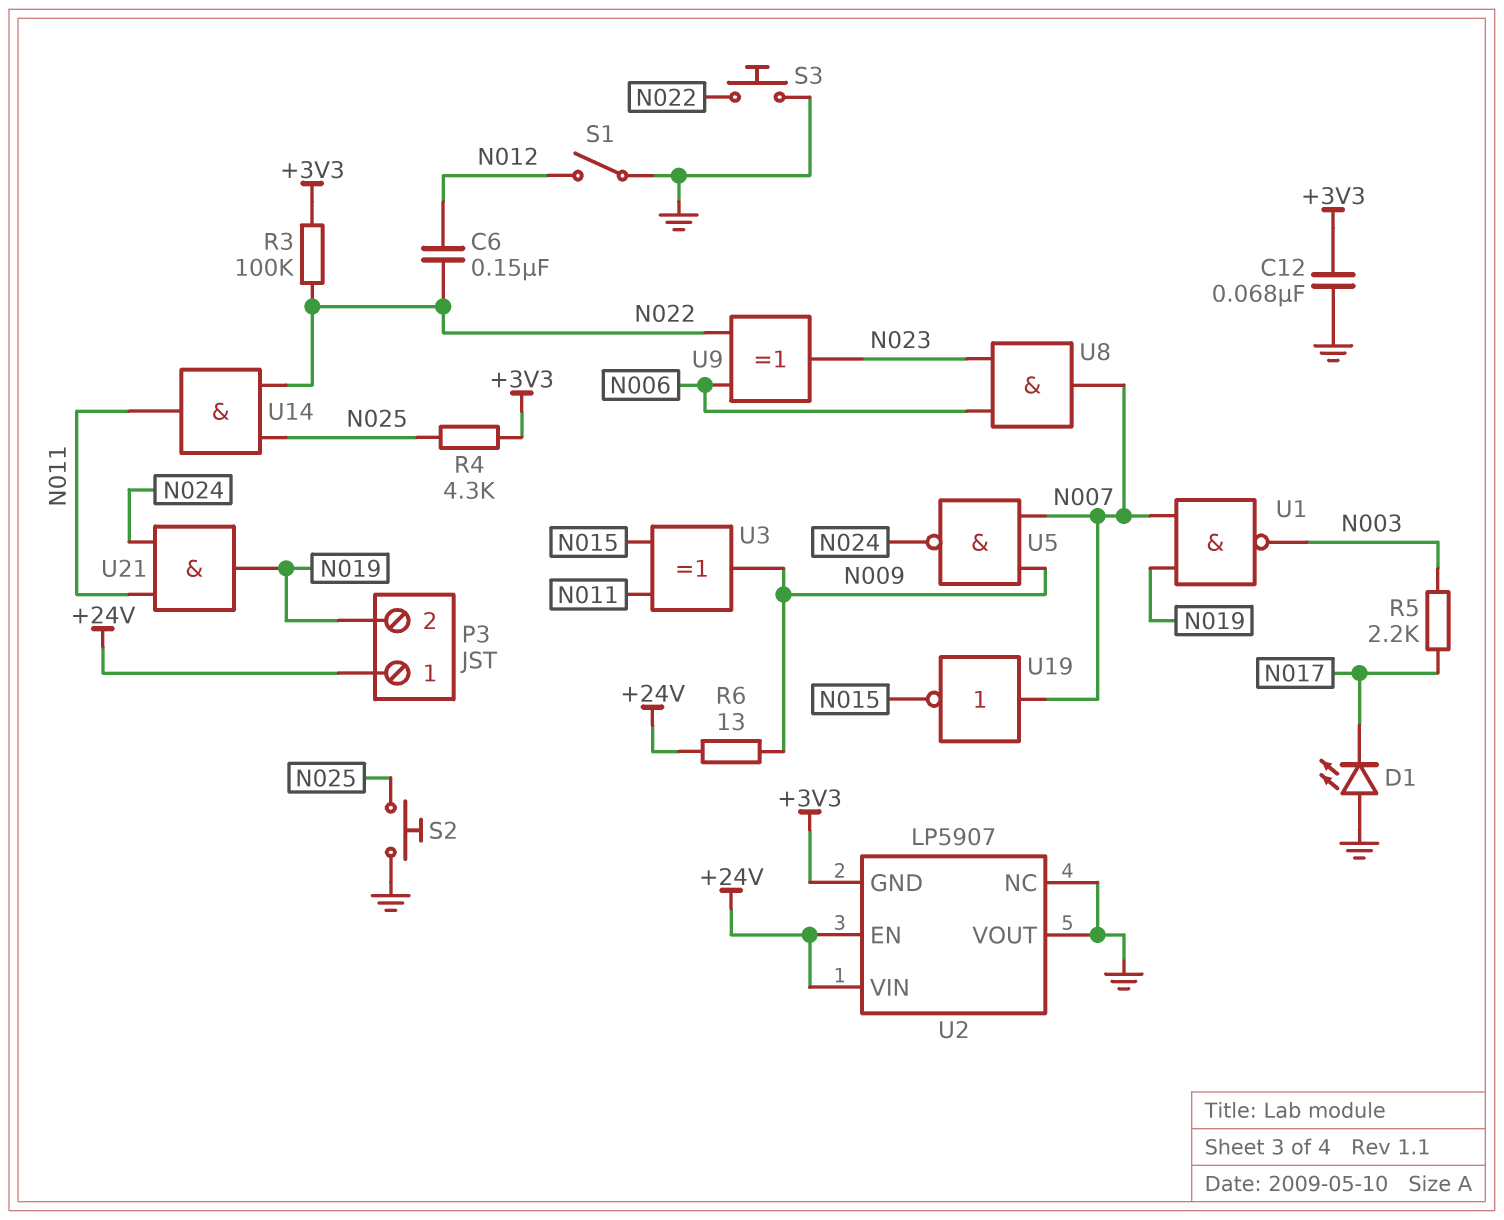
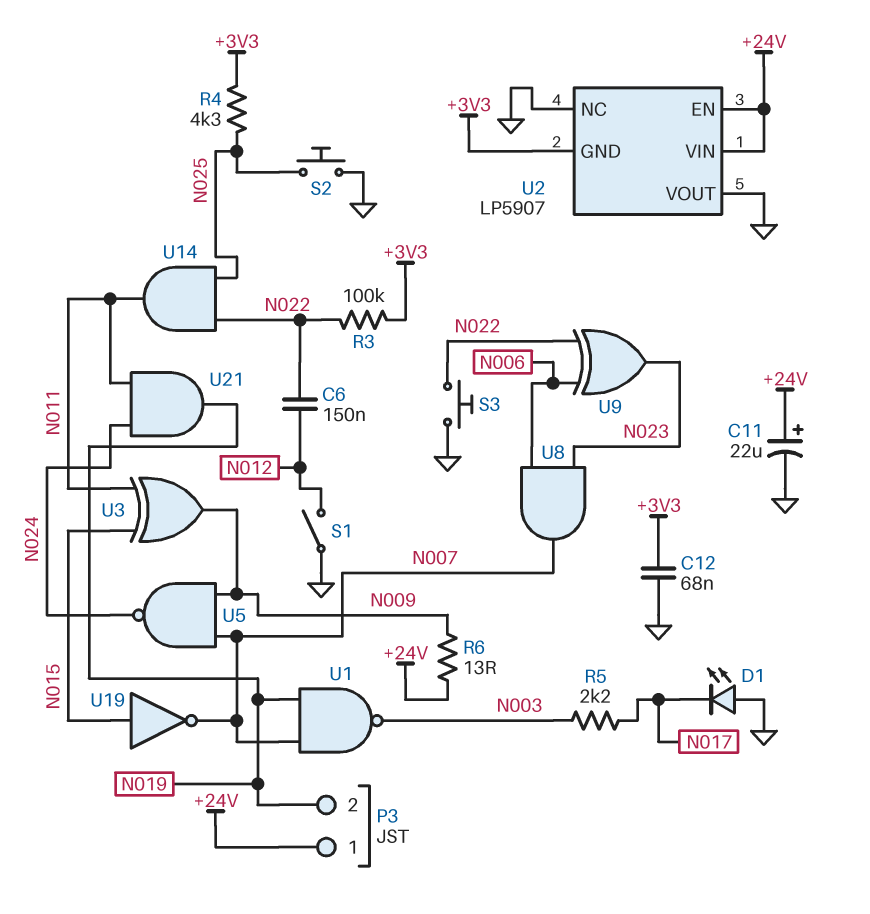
C11: none -> 22uF (plus +24V, minus GND)
U19: NOT (in N007, out N015) -> NOT (in N015, out N007)

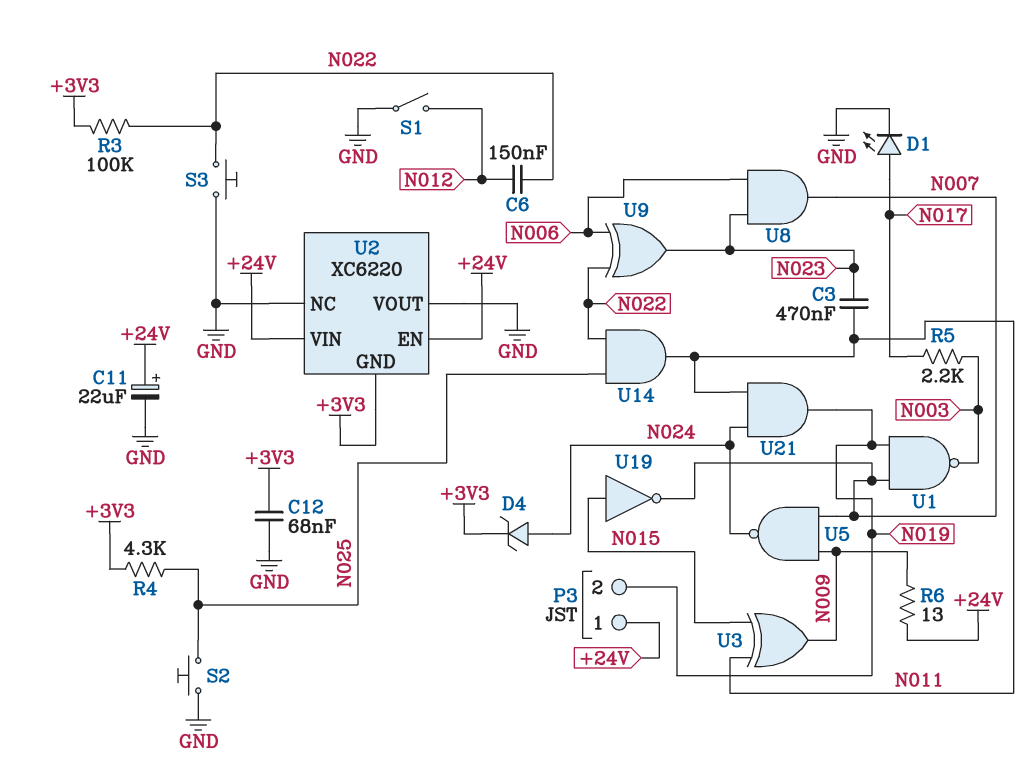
C3: none -> 470nF (N011, N023)
D1: LED (A GND, K N017) -> LED (A N017, K GND)
D4: none -> zener (A N024, K +3V3)
U2: LP5907 -> XC6220

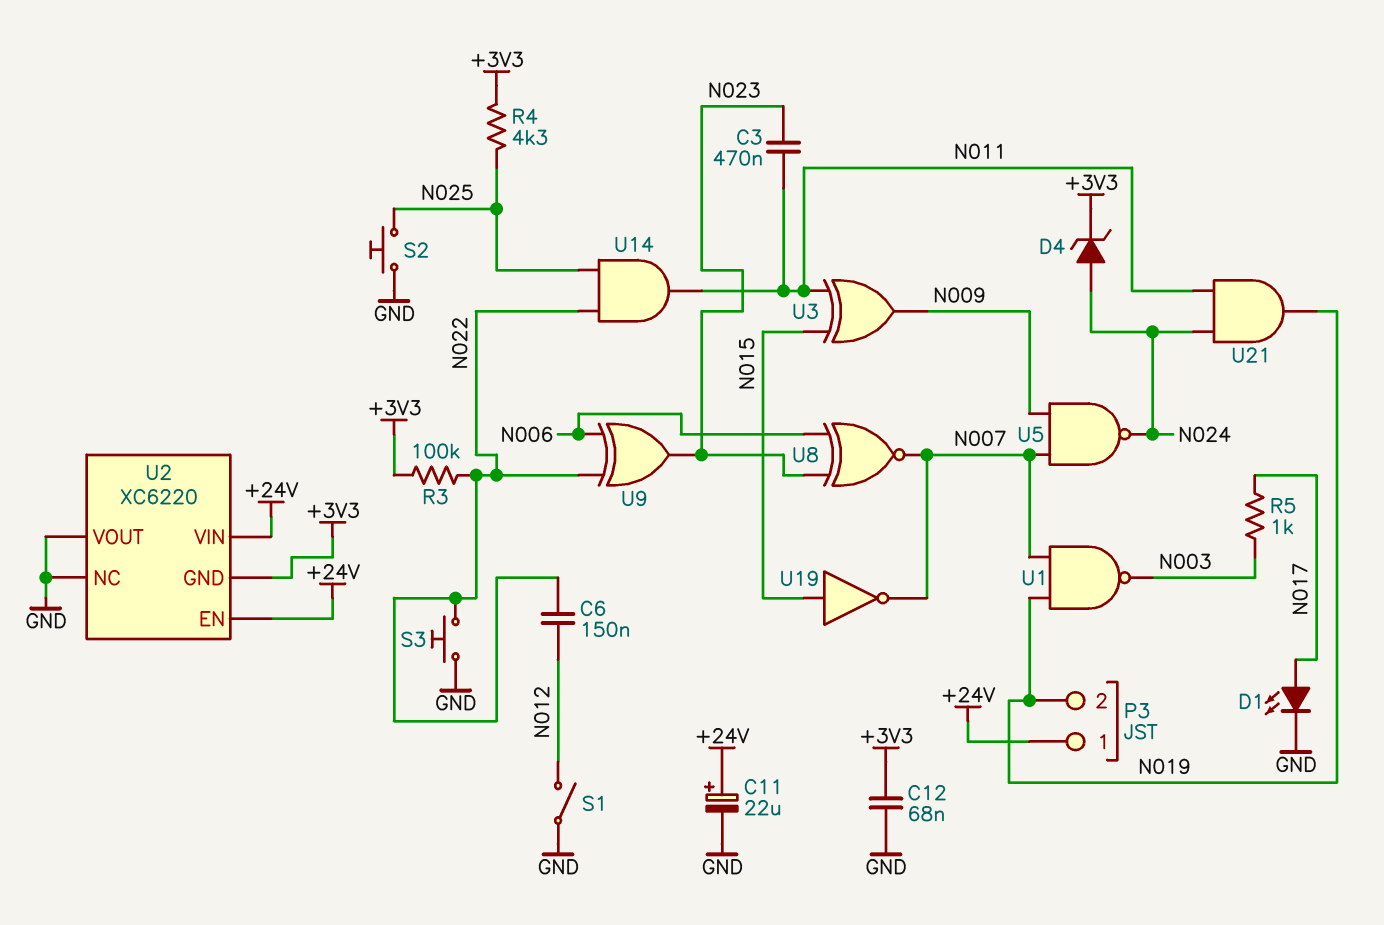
R5: 2.2k (N003, N017) -> 1k (N003, N017)
R6: 13 (+24V, N009) -> none
U8: AND (in N006, in N023, out N007) -> XNOR (in N006, in N023, out N007)

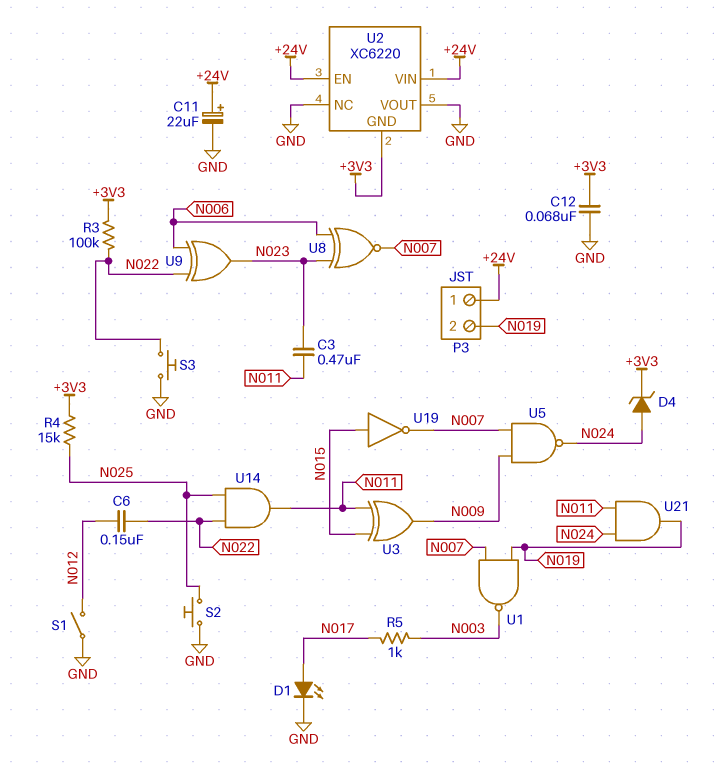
R4: 4.3k (+3V3, N025) -> 15k (+3V3, N025)

